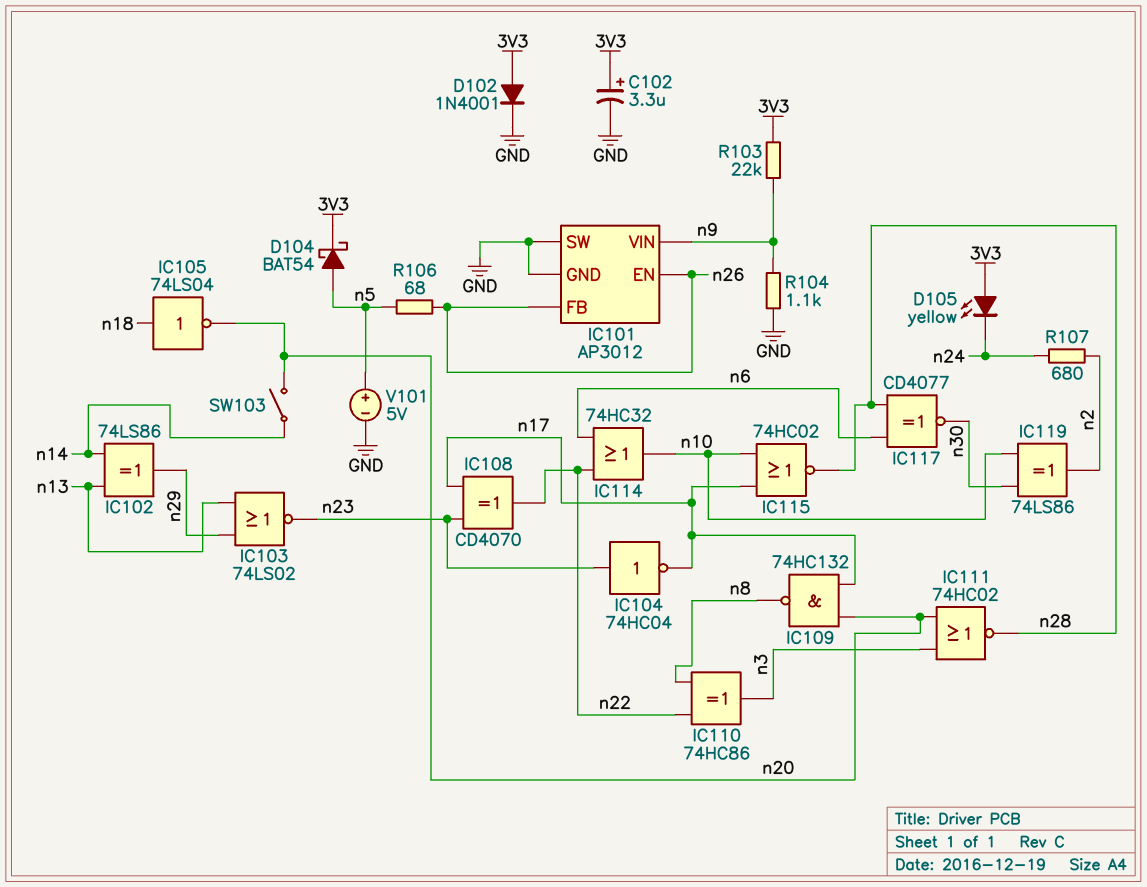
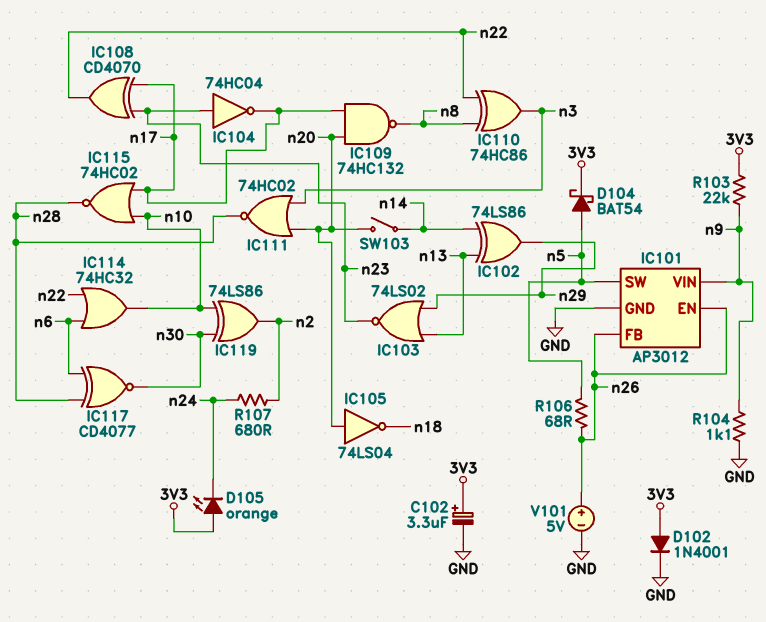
D105: LED yellow (A 3V3, K n24) -> LED orange (A 3V3, K n24)
IC101 pin SW: GND -> n5
IC105: NOT 74LS04 (in n18, out n20) -> NOT 74LS04 (in n20, out n18)
V101: 5V (plus n5, minus GND) -> 5V (plus n26, minus GND)

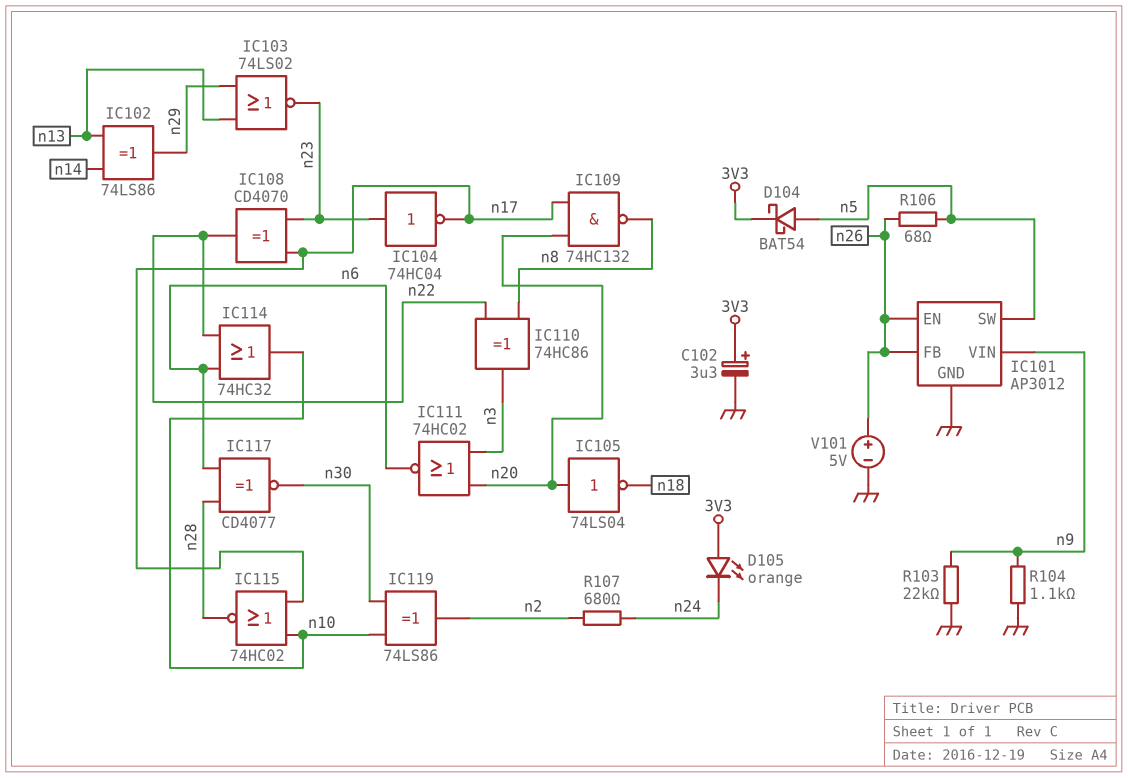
D102: diode 1N4001 (A 3V3, K GND) -> none
IC111: NOR 74HC02 (in n3, in n20, out n28) -> NOR 74HC02 (in n3, in n20, out n6)
R103: 22k (3V3, n9) -> 22k (GND, n9)
SW103: switch (n14, n20) -> none

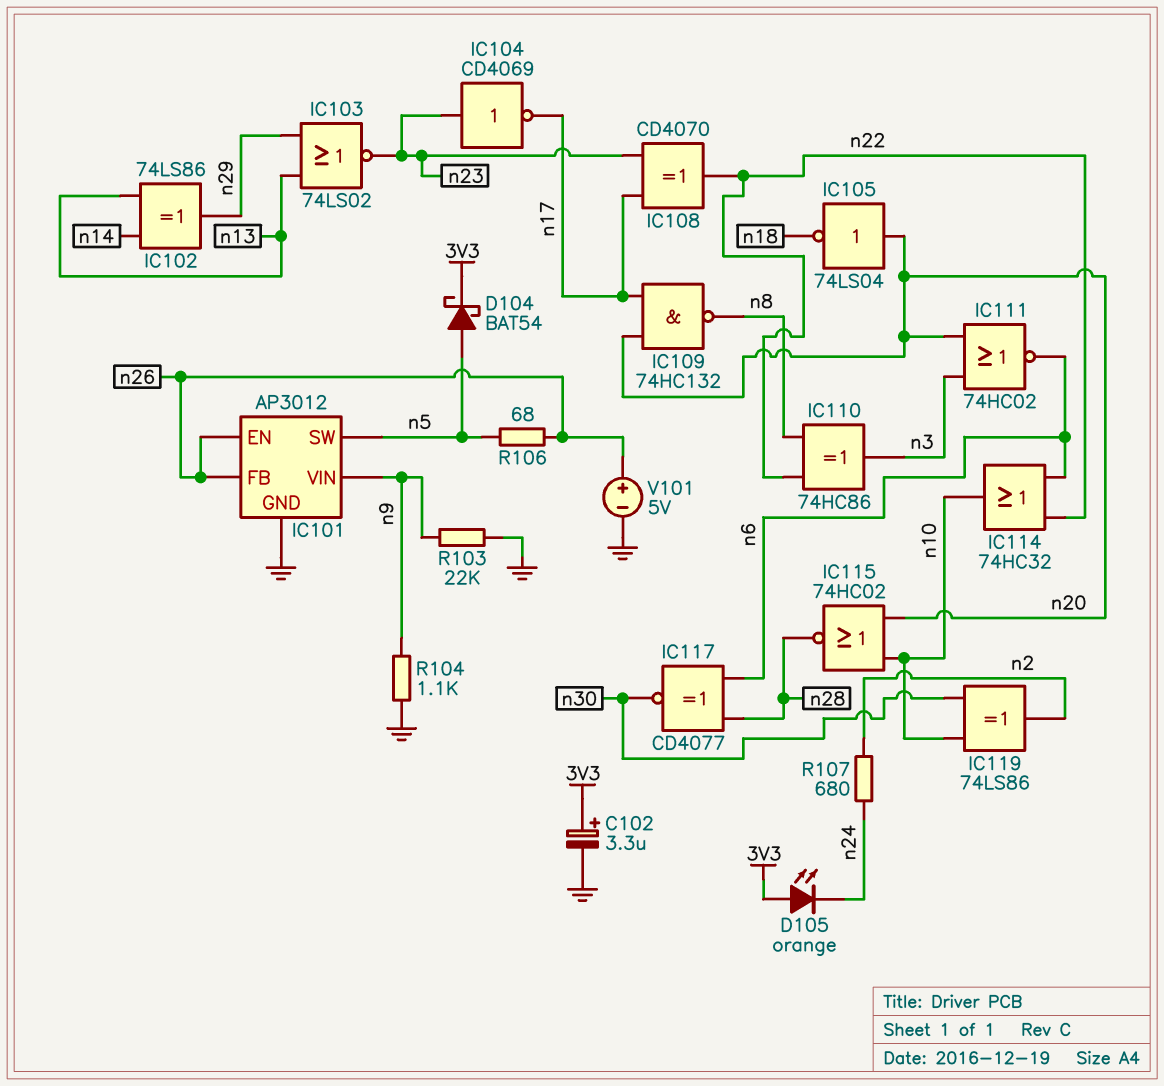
IC104: NOT 74HC04 (in n23, out n17) -> NOT CD4069 (in n23, out n17)
IC115: NOR 74HC02 (in n10, in n17, out n28) -> NOR 74HC02 (in n10, in n20, out n28)

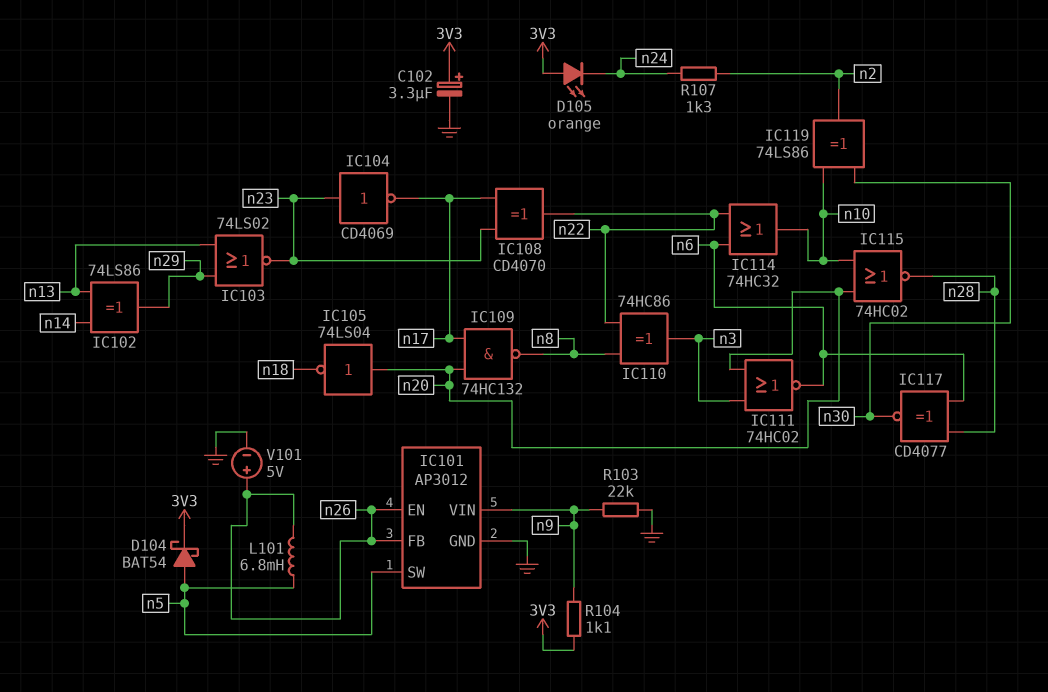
L101: none -> 6.8mH (n5, n26)
R104: 1.1k (GND, n9) -> 1.1k (3V3, n9)
R106: 68 (n5, n26) -> none
R107: 680 (n2, n24) -> 1.3k (n2, n24)

